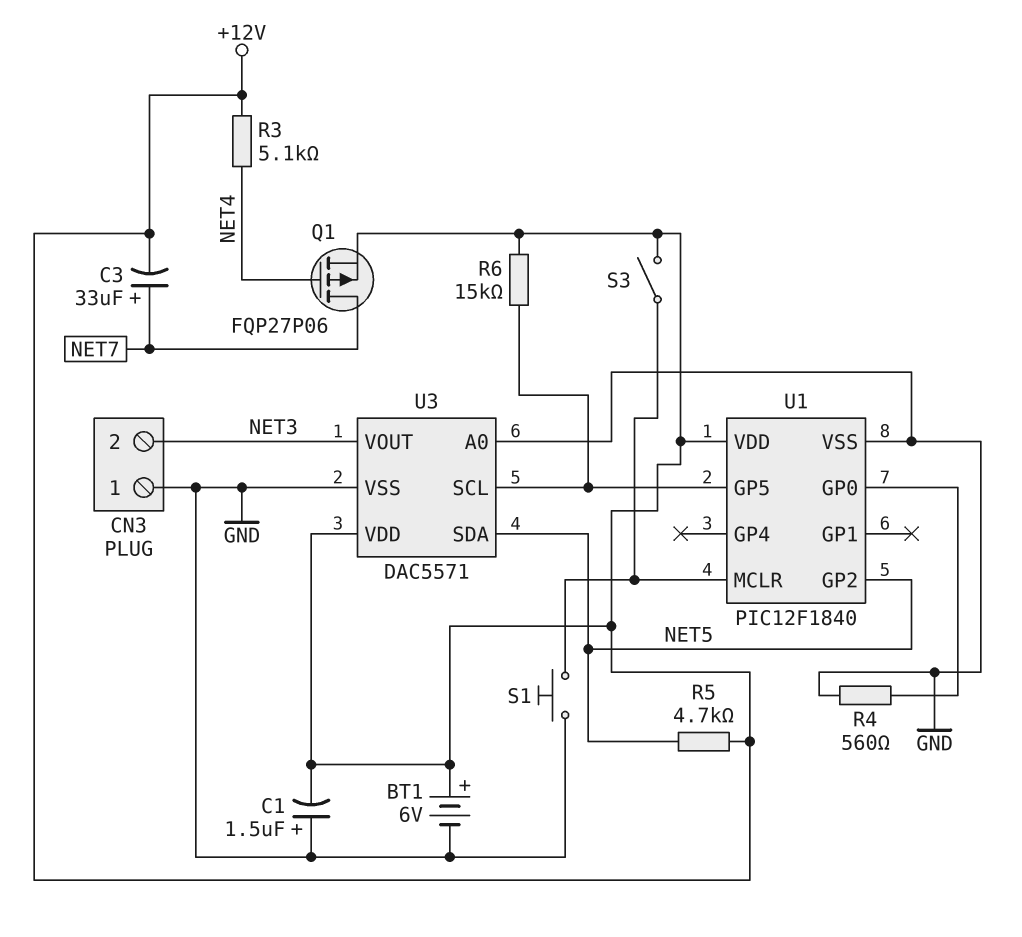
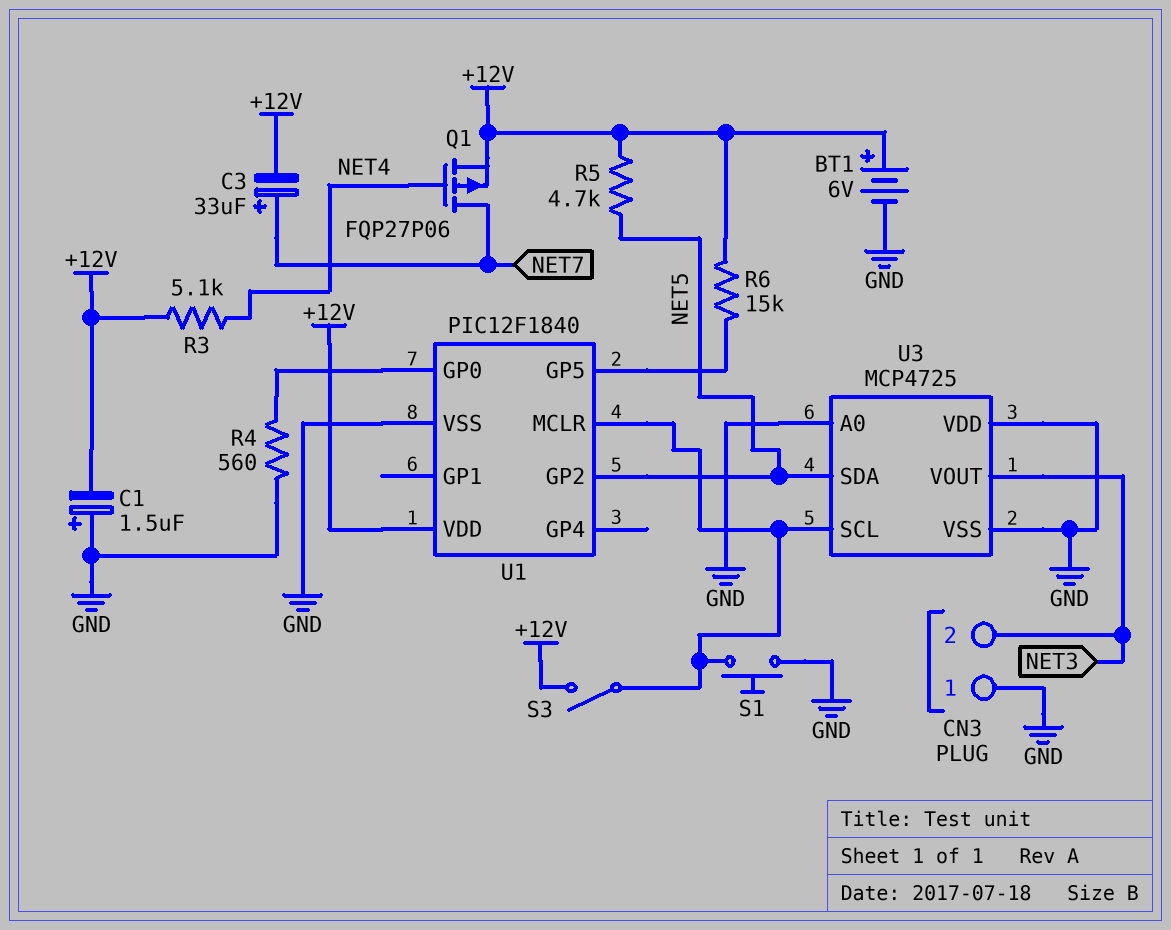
U3: DAC5571 -> MCP4725
U3 pin SCL: U1/GP5 -> U1/MCLR
U3 pin VDD: +12V -> GND

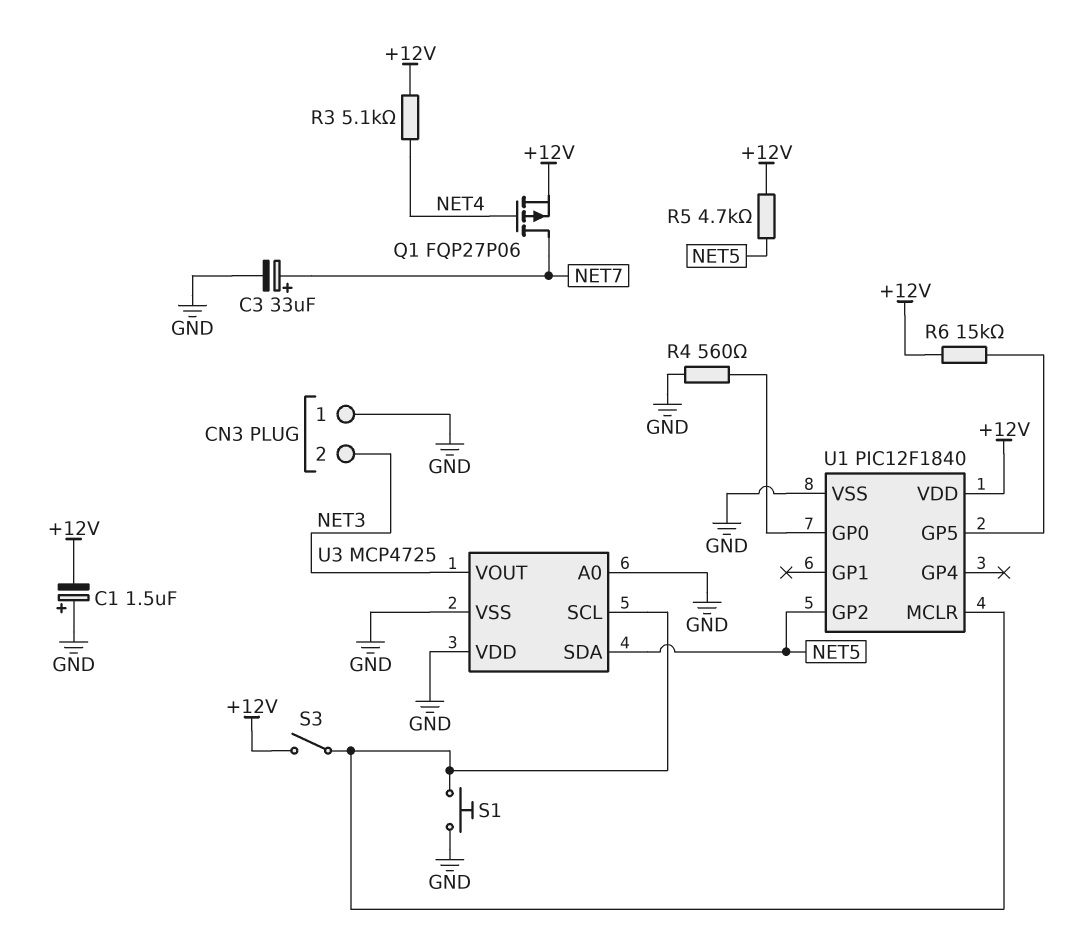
BT1: 6V (plus +12V, minus GND) -> none
C3: 33uF (plus NET7, minus +12V) -> 33uF (plus NET7, minus GND)

